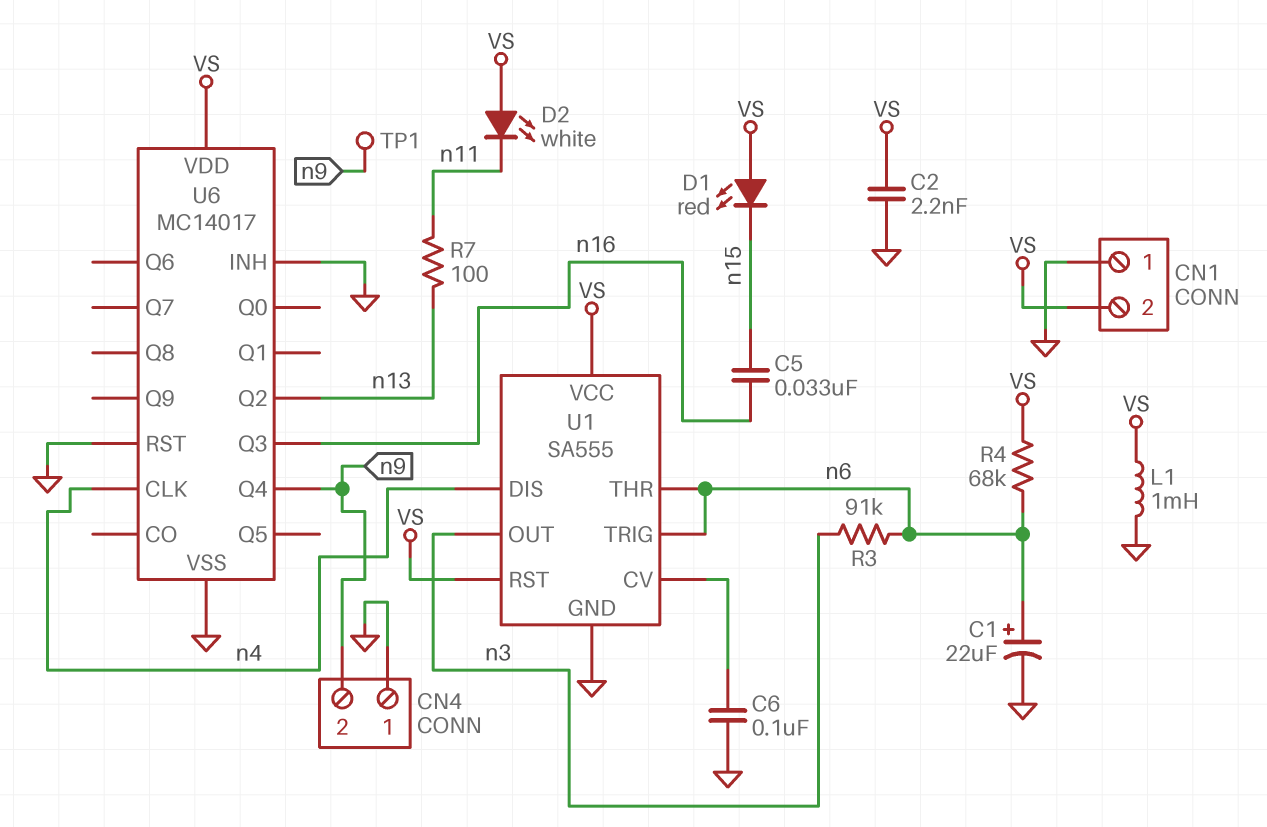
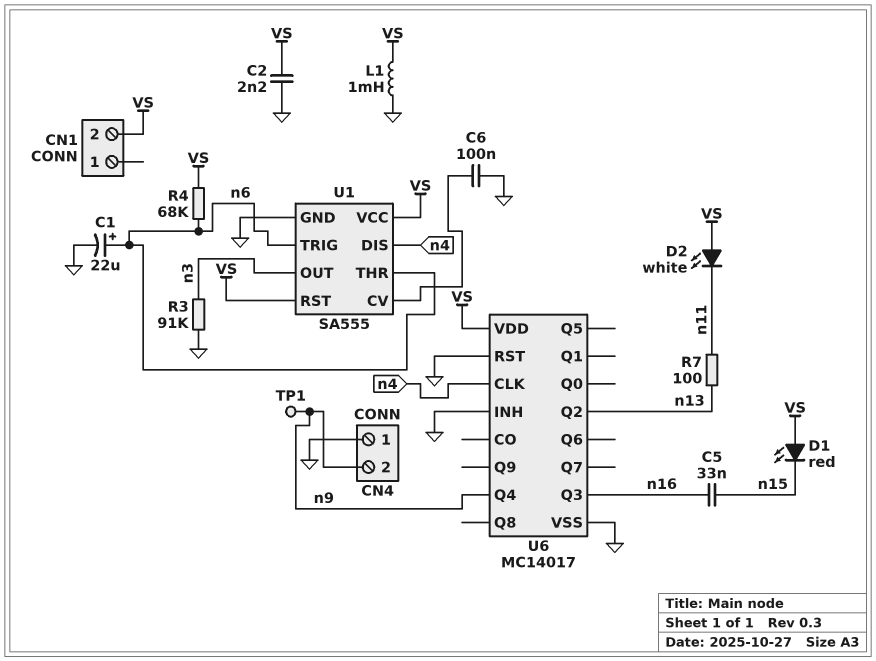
CN1 pin 1: GND -> none
R3: 91k (n3, n6) -> 91k (GND, n3)

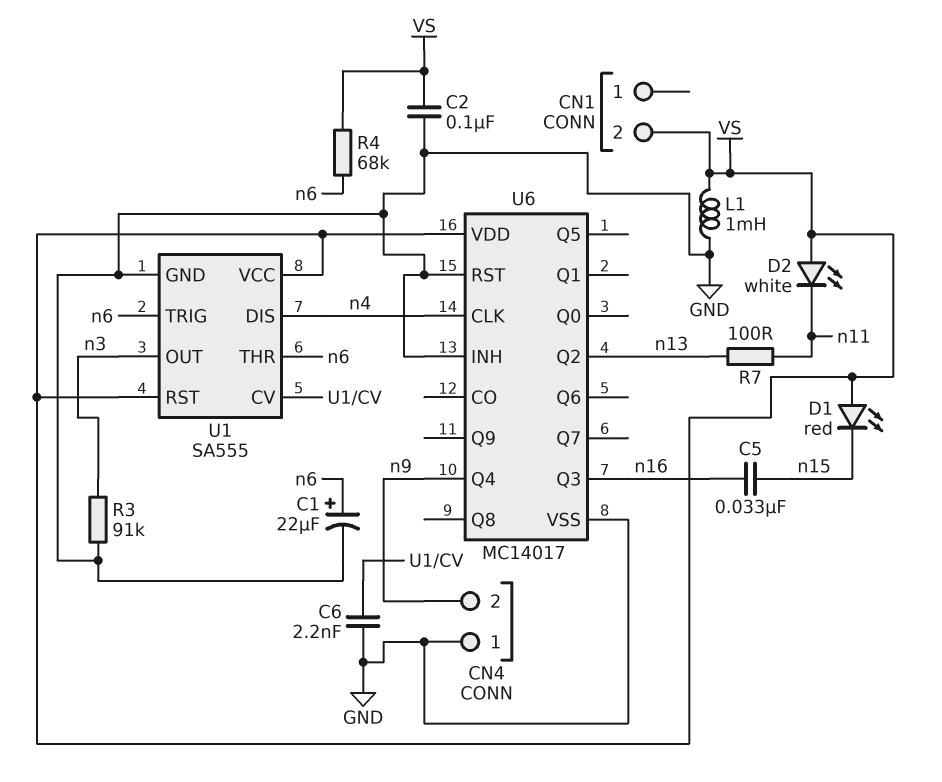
C2: 2.2nF (GND, VS) -> 100nF (GND, VS)
C6: 100nF (GND, U1/CV) -> 2.2nF (GND, U1/CV)
TP1: test point (n9) -> none

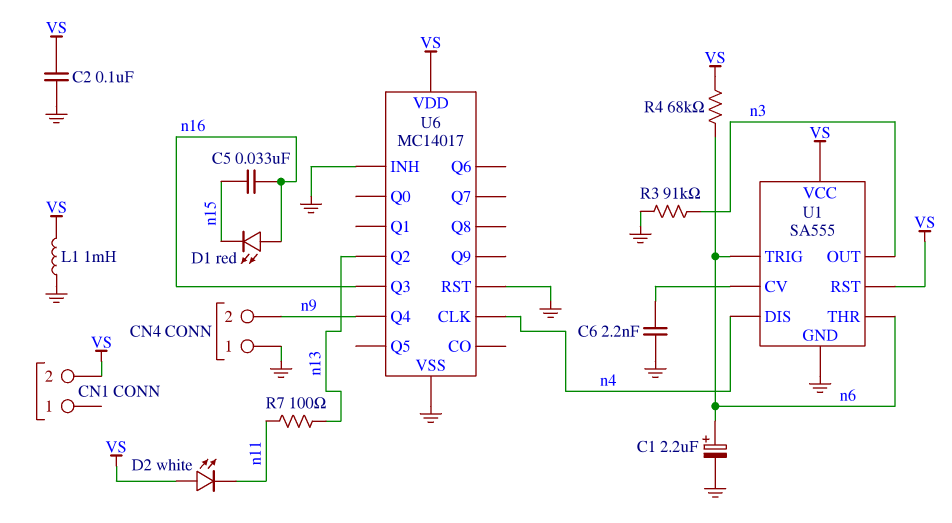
C1: 22uF (plus n6, minus GND) -> 2.2uF (plus n6, minus GND)
D1: LED red (A VS, K n15) -> LED red (A n16, K n15)

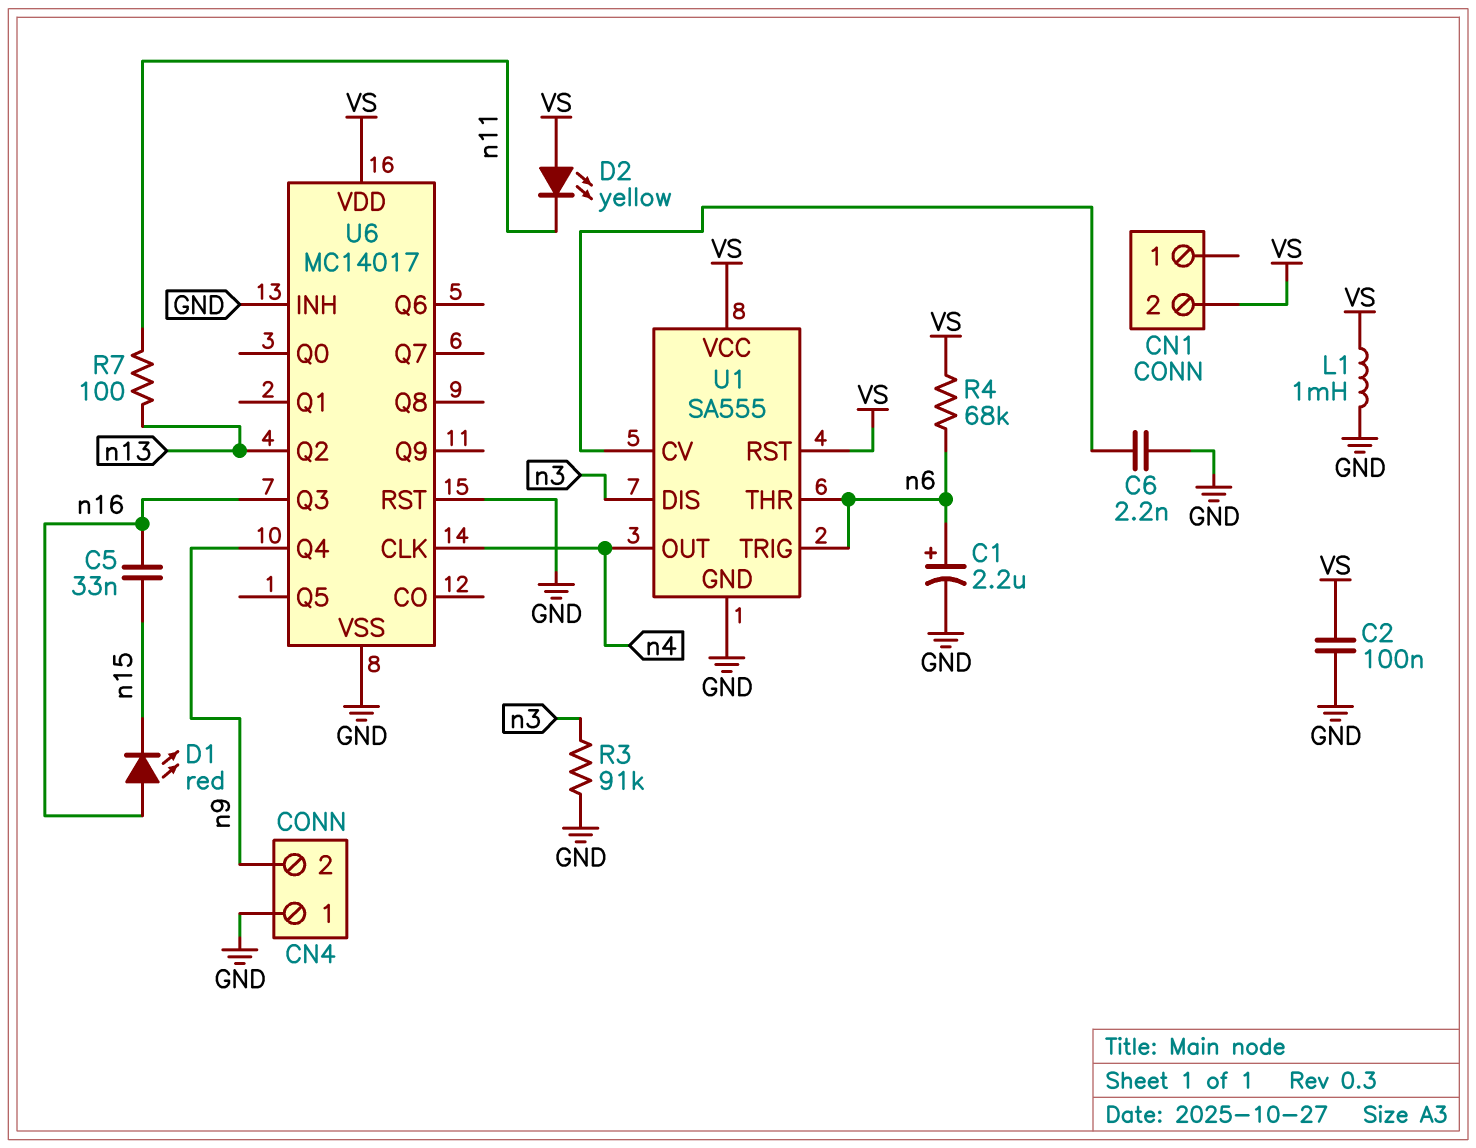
D2: LED white (A VS, K n11) -> LED yellow (A VS, K n11)
U1 pin DIS: n4 -> n3
U1 pin OUT: n3 -> n4

